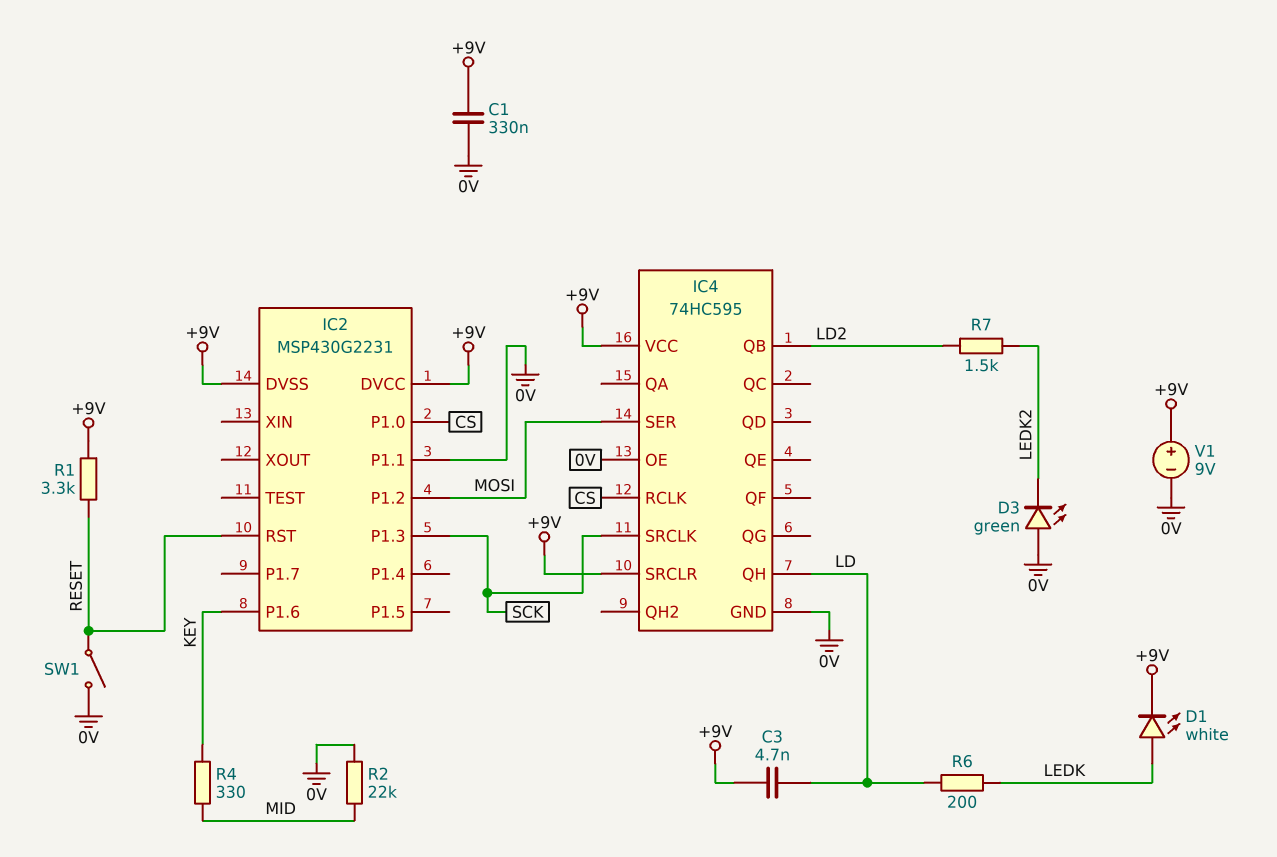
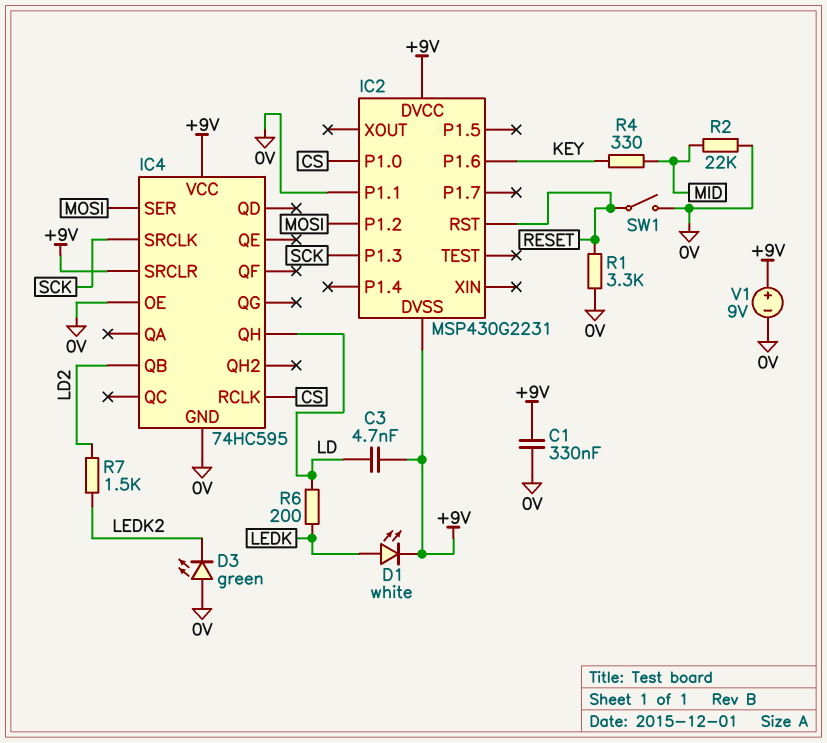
R1: 3.3k (+9V, RESET) -> 3.3k (0V, RESET)

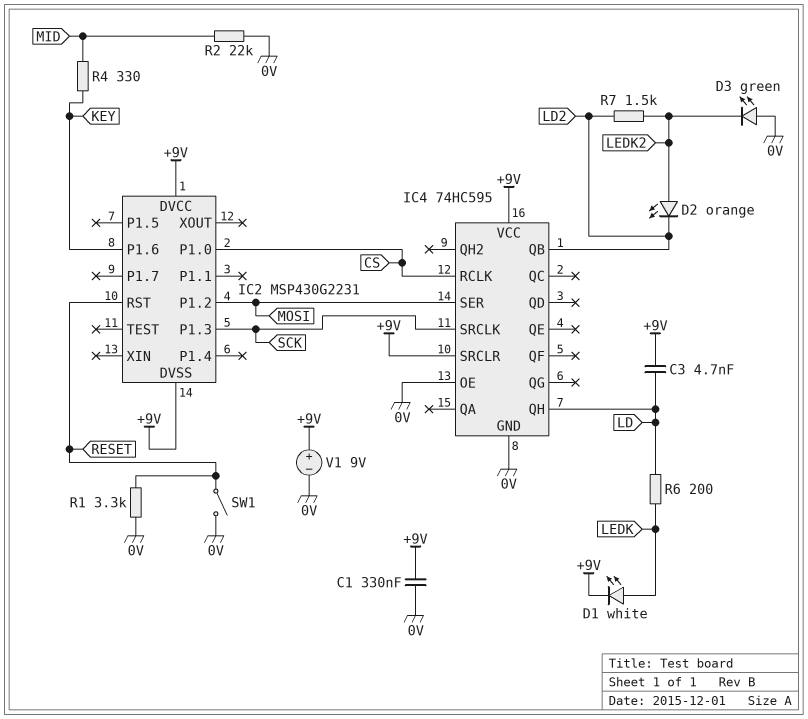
D2: none -> LED orange (A LEDK2, K LD2)
IC2 pin P1.1: 0V -> none

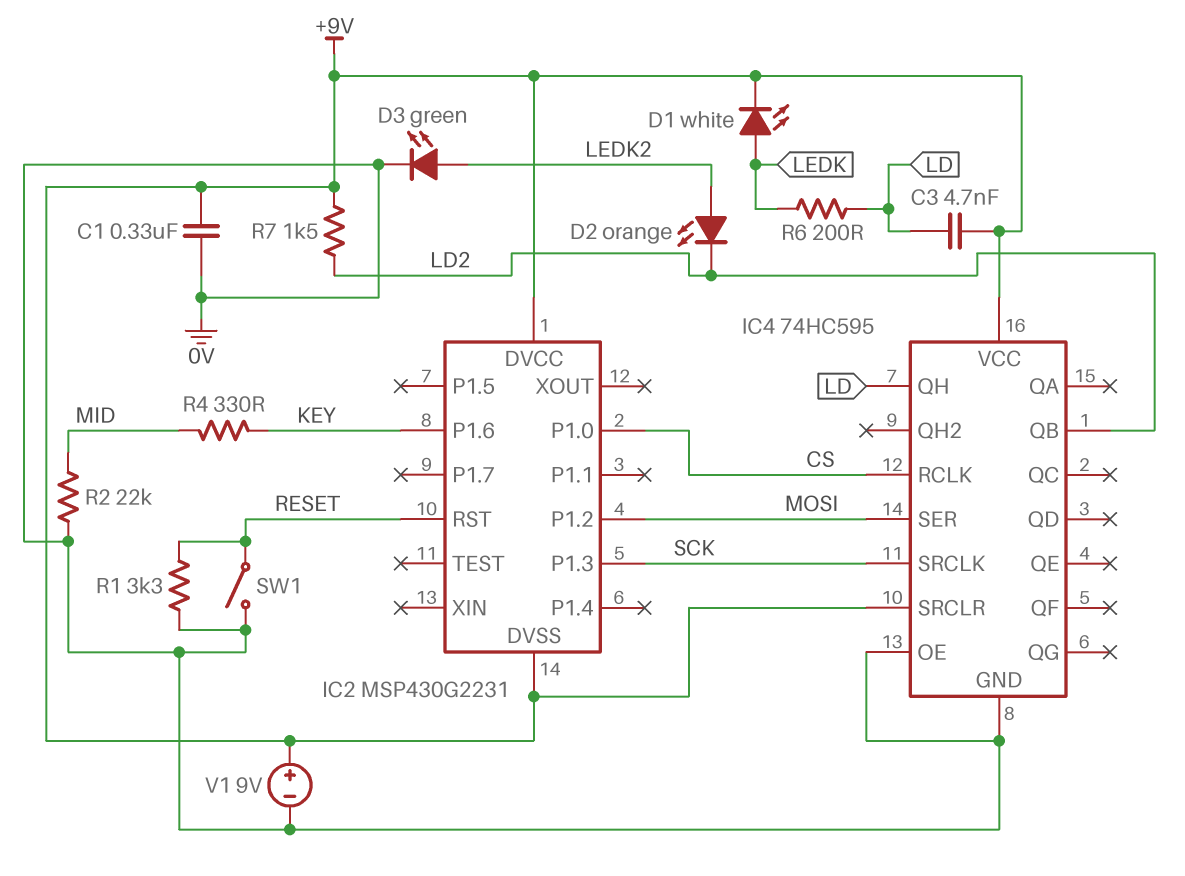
D3: LED green (A 0V, K LEDK2) -> LED green (A LEDK2, K 0V)
R7: 1.5k (LD2, LEDK2) -> 1.5k (+9V, LD2)

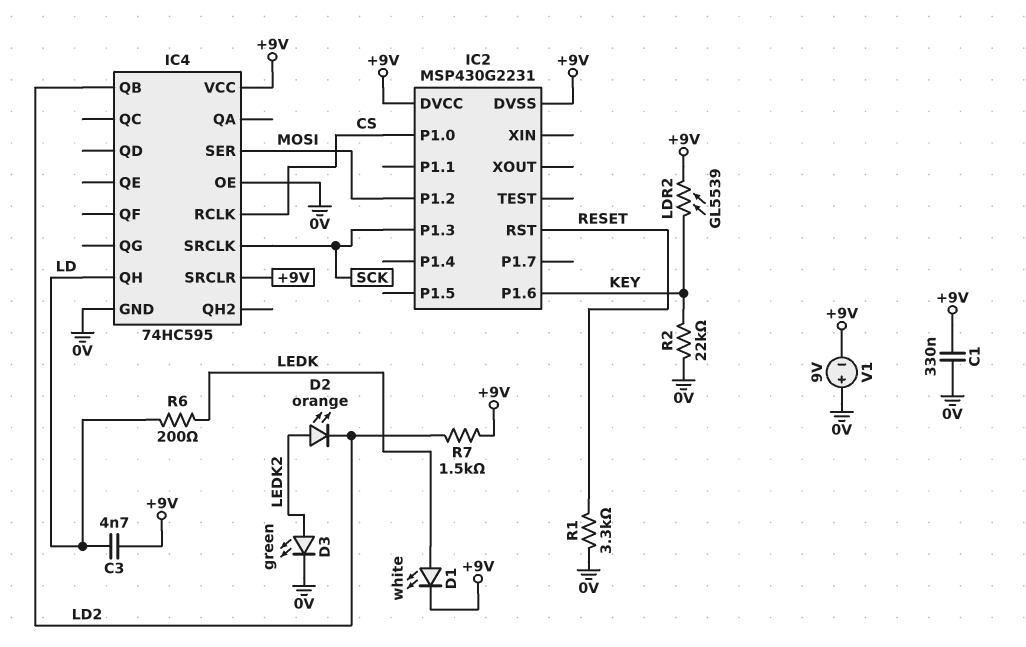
LDR2: none -> GL5539 (+9V, KEY)
R2: 22k (0V, MID) -> 22k (0V, KEY)
R4: 330 (KEY, MID) -> none
SW1: switch (0V, RESET) -> none
V1: 9V (plus +9V, minus 0V) -> 9V (plus 0V, minus +9V)

